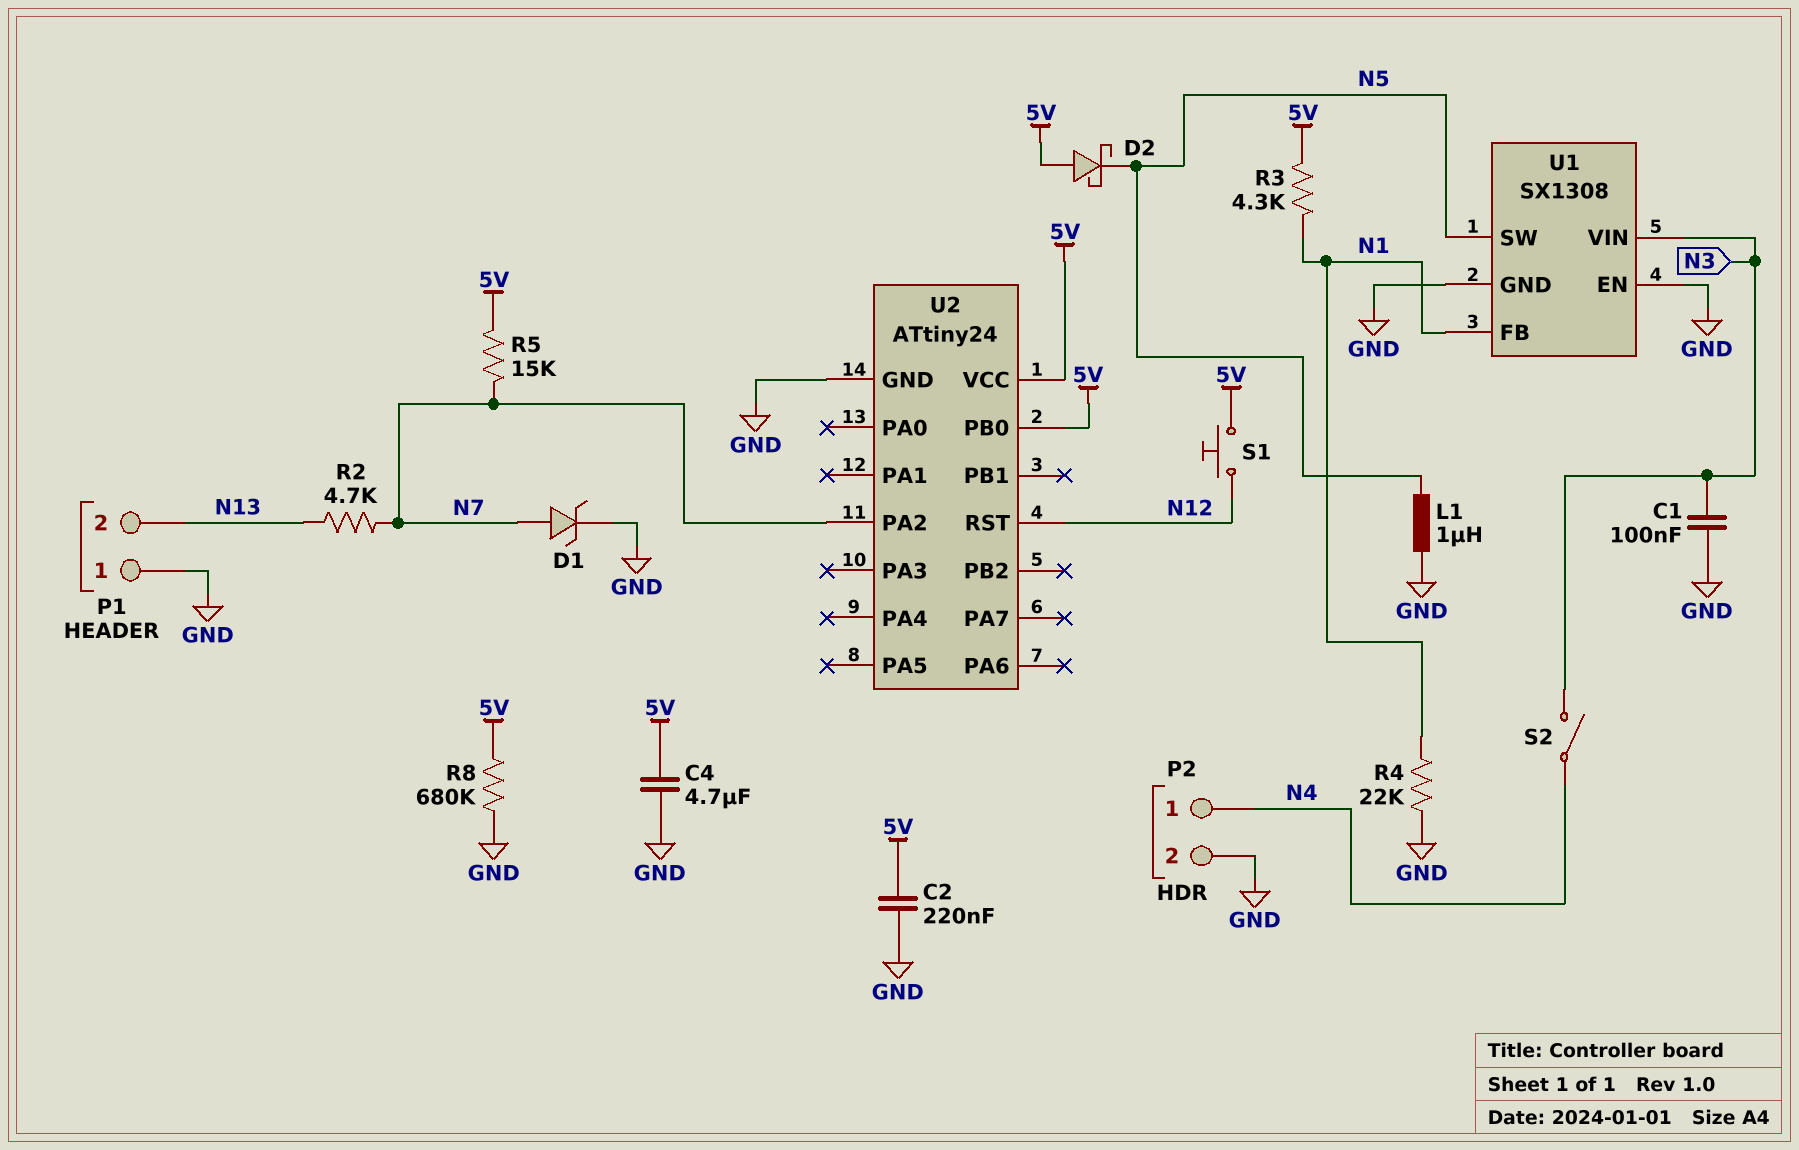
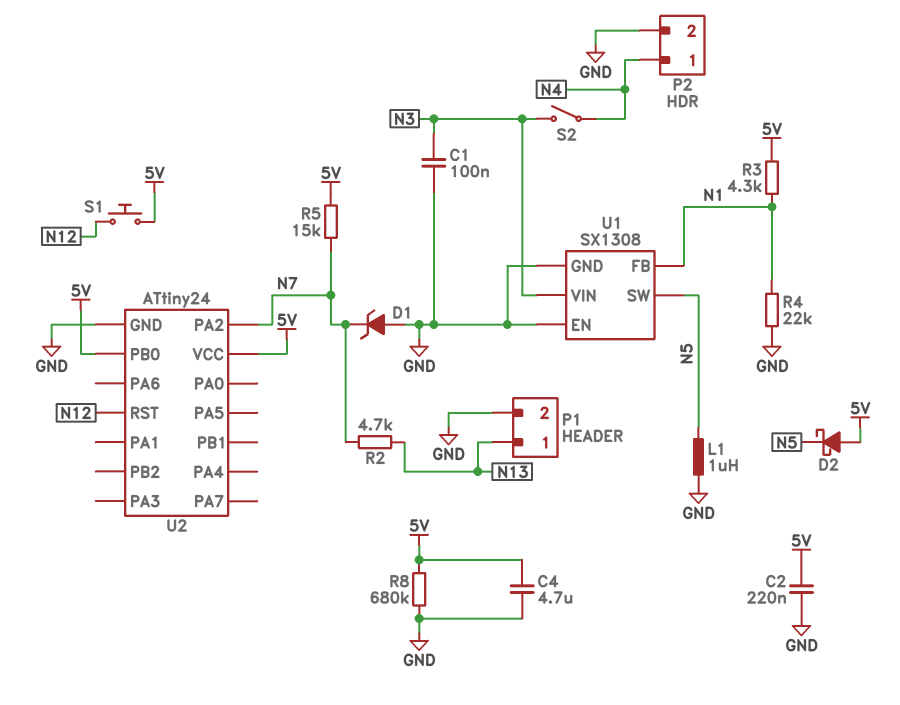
D1: zener (A N7, K GND) -> zener (A GND, K N7)
P1 pin 1: GND -> N13
P1 pin 2: N13 -> GND

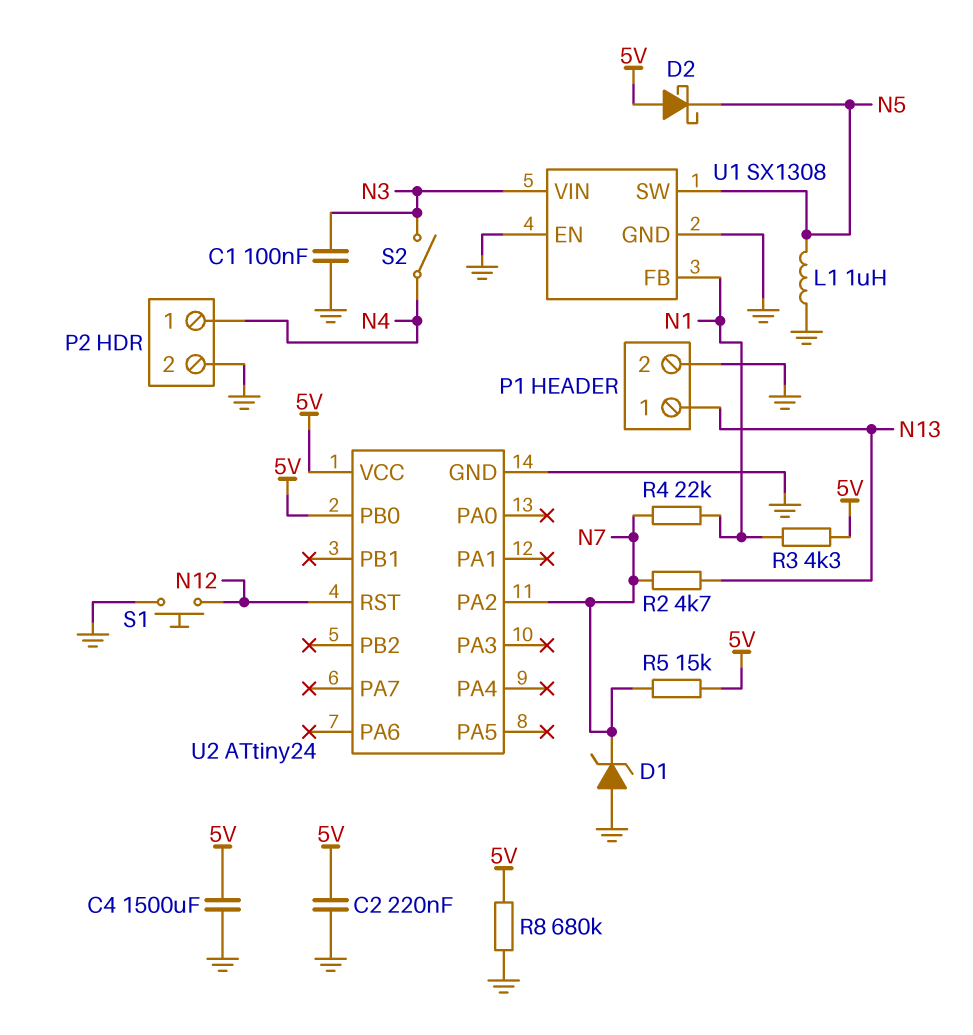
C4: 4.7uF (5V, GND) -> 1500uF (5V, GND)
R4: 22k (GND, N1) -> 22k (N1, N7)
S1: button (5V, N12) -> button (GND, N12)

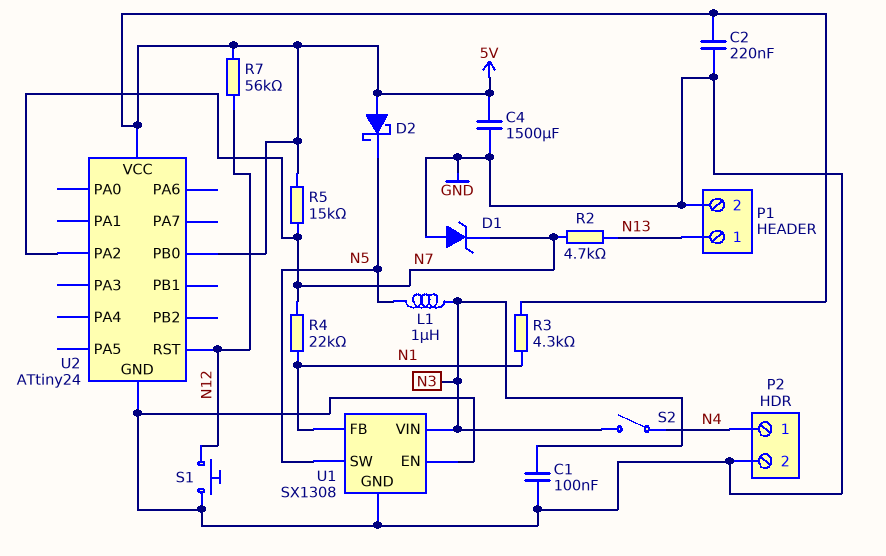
L1: 1uH (GND, N5) -> 1uH (N3, N5)
R7: none -> 56k (5V, N12)
R8: 680k (5V, GND) -> none

